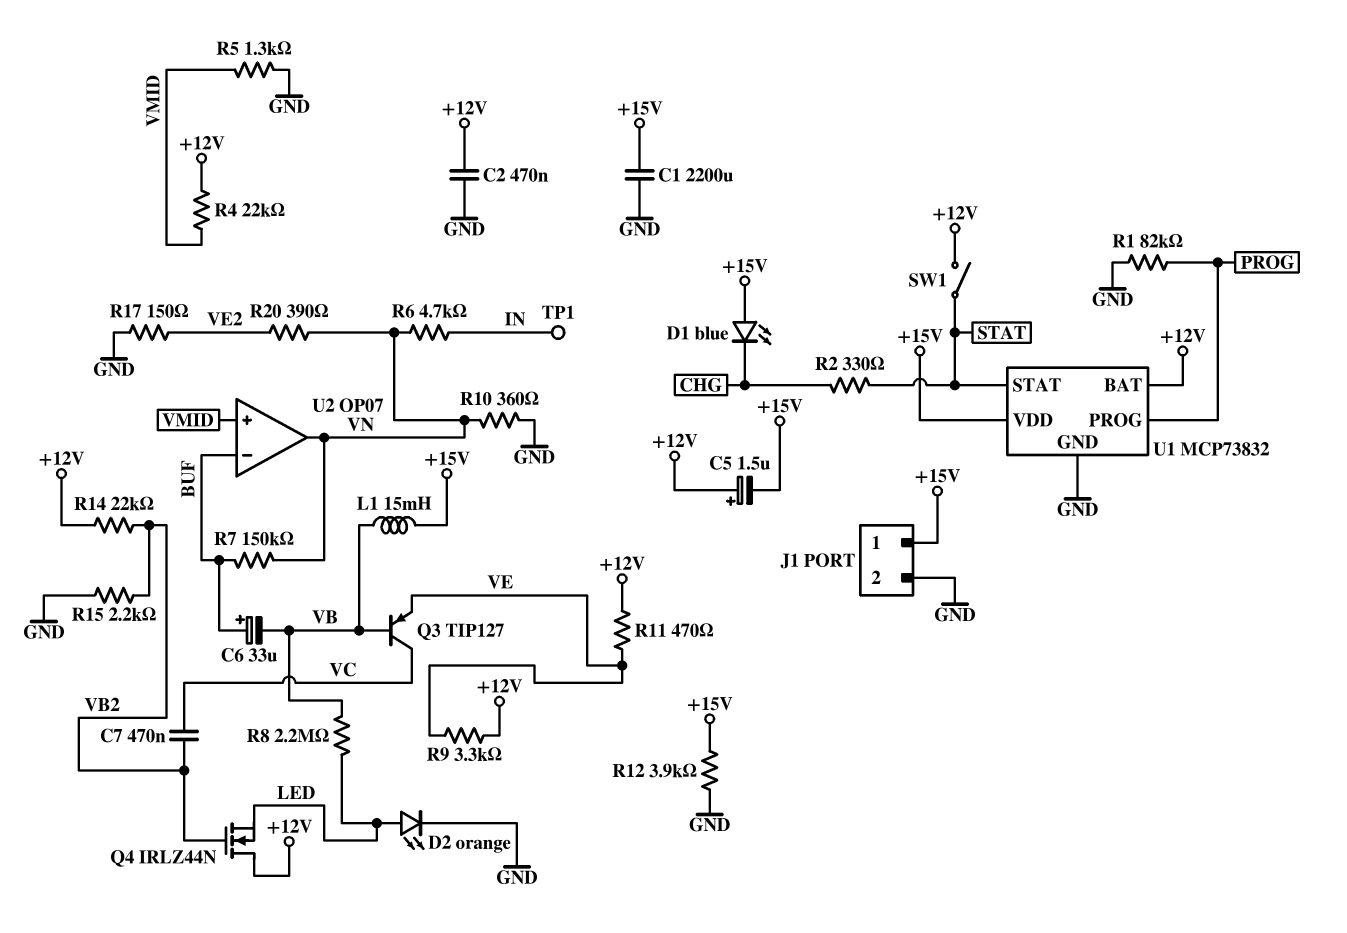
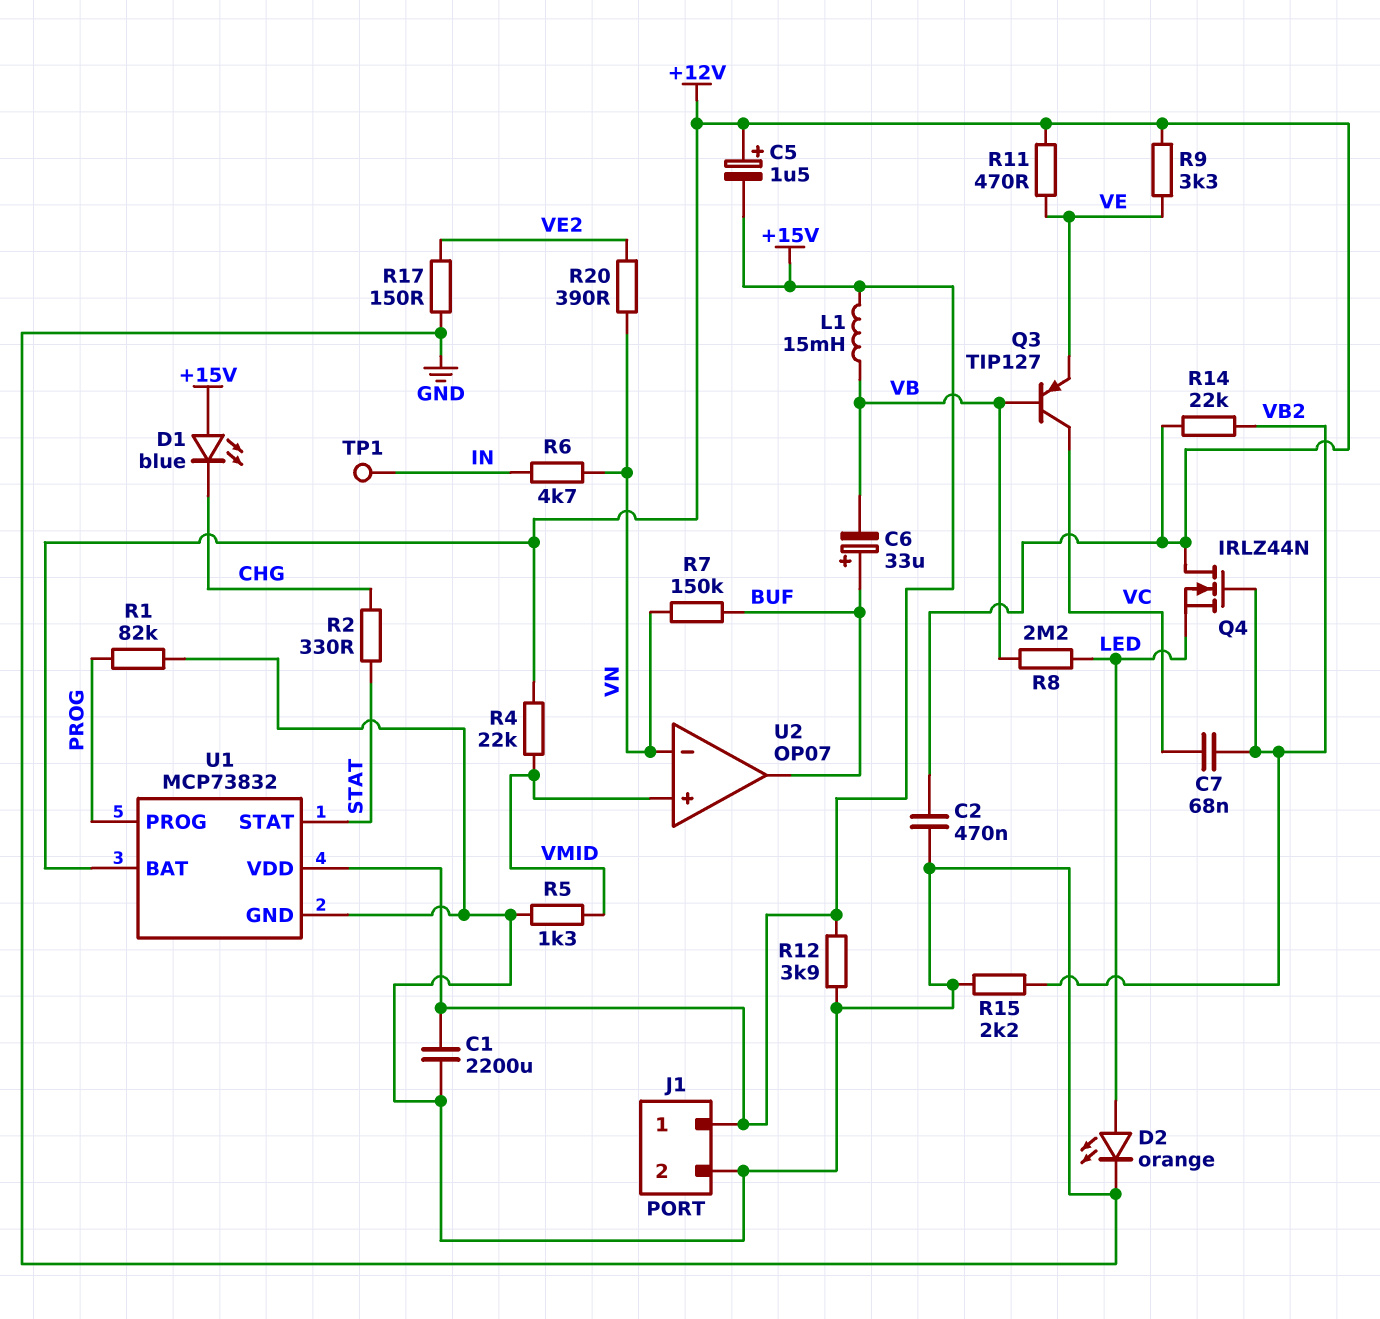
C7: 470nF (VB2, VC) -> 68nF (VB2, VC)
R10: 360 (GND, VN) -> none
SW1: switch (+12V, STAT) -> none
U2 pin in-: BUF -> VN
U2 pin out: VN -> BUF

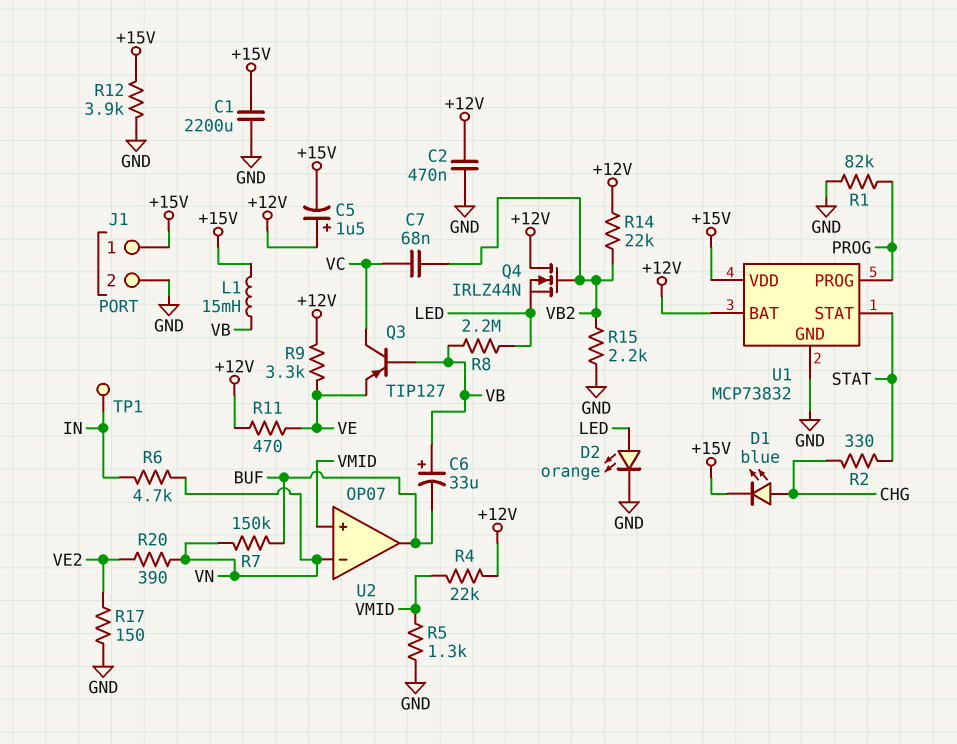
C6: 33uF (plus BUF, minus VB) -> 33uF (plus VB, minus BUF)
D1: LED blue (A +15V, K CHG) -> LED blue (A CHG, K +15V)

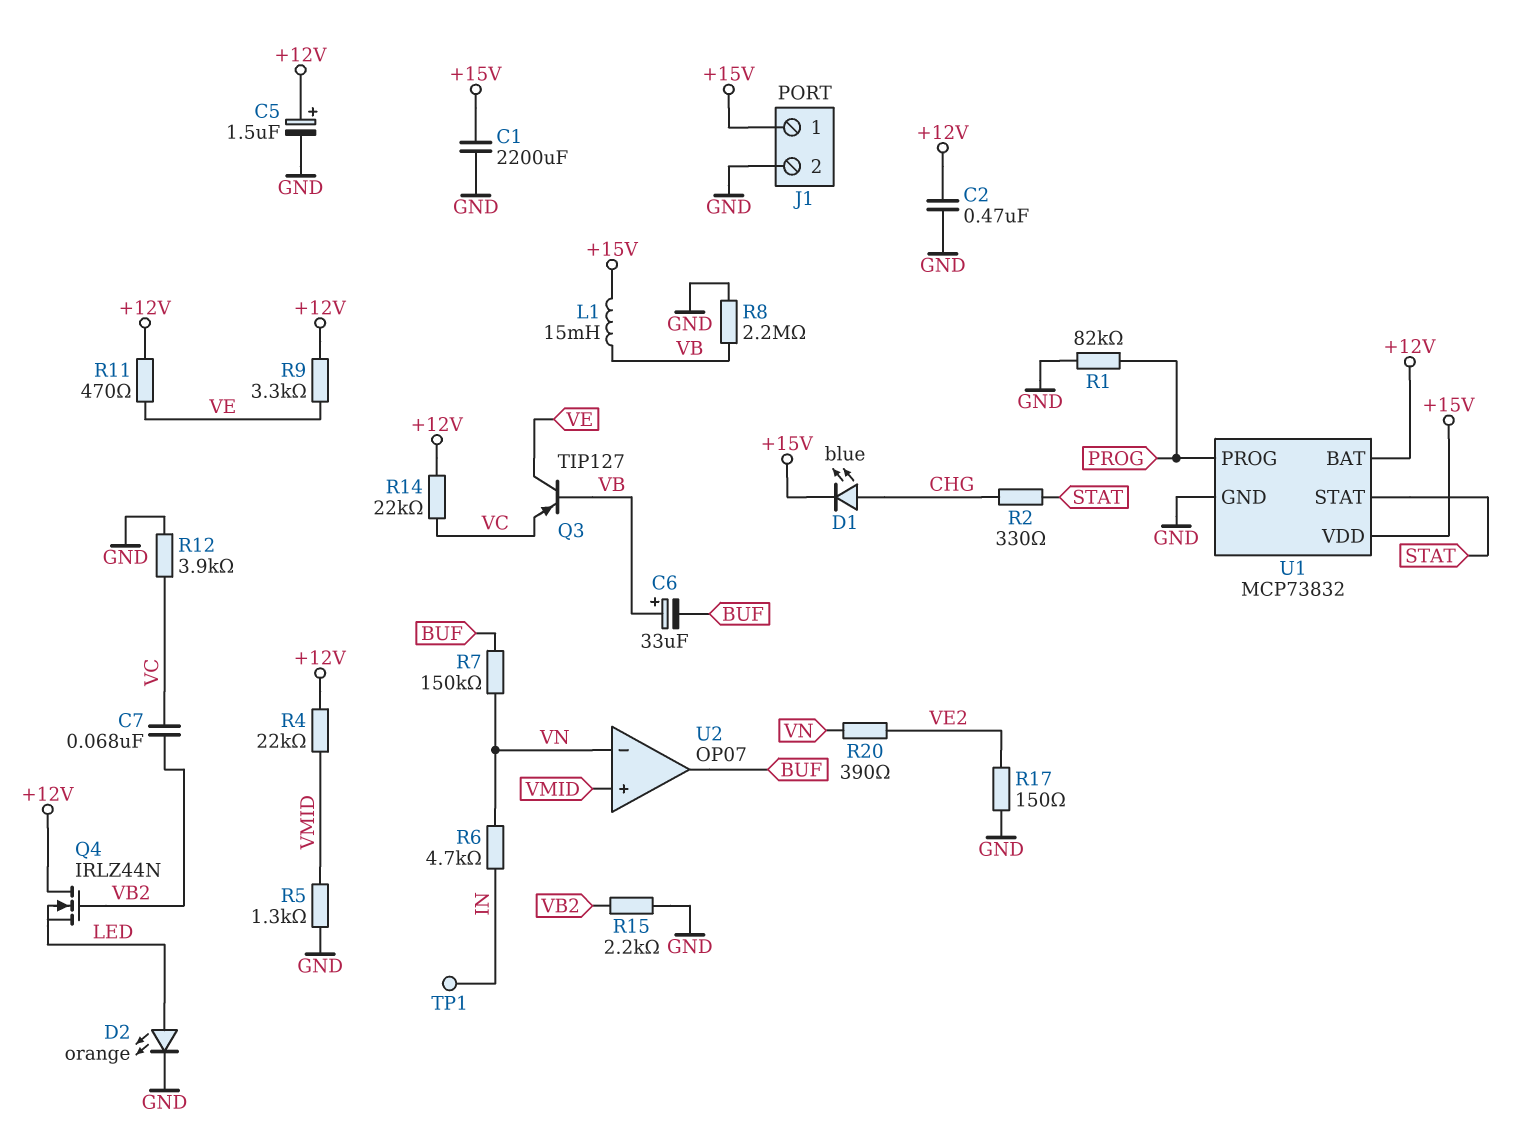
C5: 1.5uF (plus +12V, minus +15V) -> 1.5uF (plus +12V, minus GND)
Q3: PNP TIP127 (B VB, C VC, E VE) -> PNP TIP127 (B VB, C VE, E VC)
R8: 2.2M (LED, VB) -> 2.2M (GND, VB)
R12: 3.9k (+15V, GND) -> 3.9k (GND, VC)
R14: 22k (+12V, VB2) -> 22k (+12V, VC)

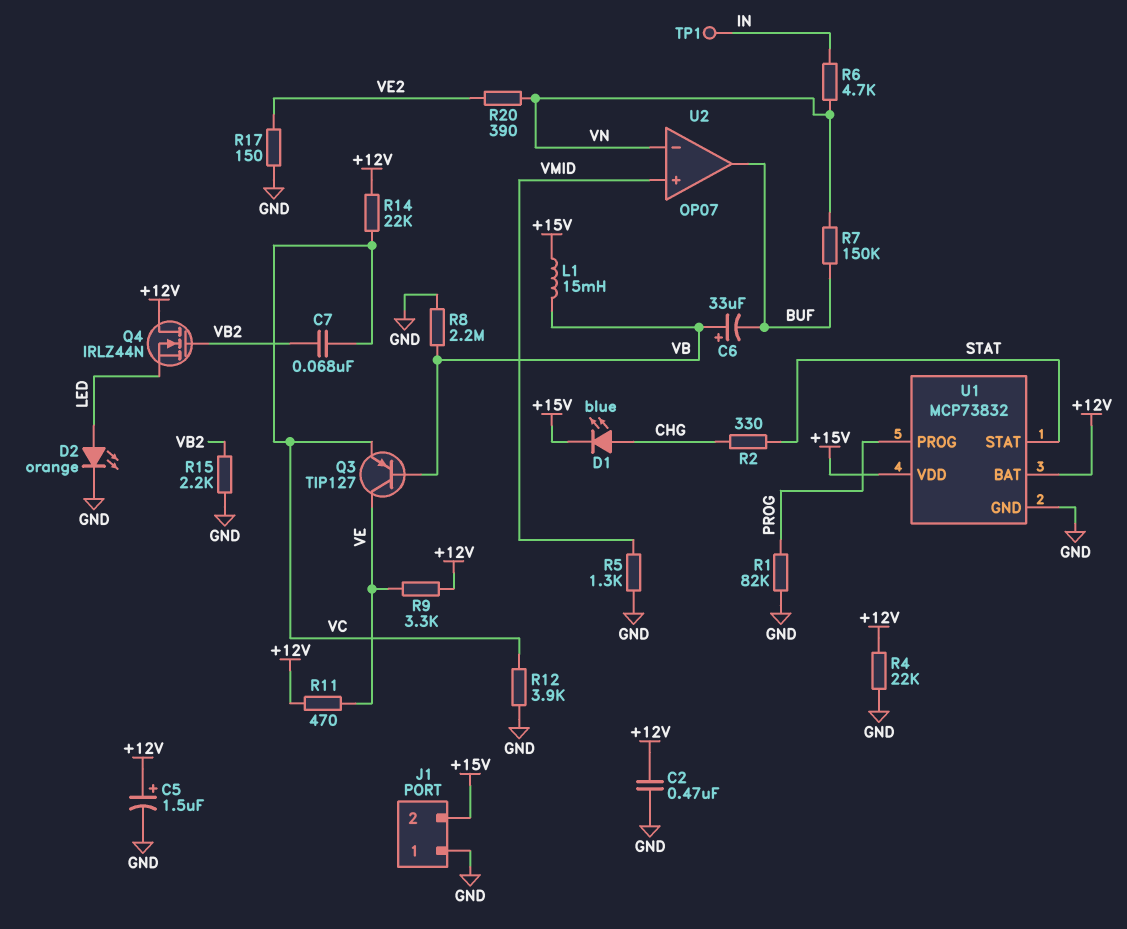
C1: 2200uF (+15V, GND) -> none
J1 pin 1: +15V -> GND
J1 pin 2: GND -> +15V
R4: 22k (+12V, VMID) -> 22k (+12V, GND)

